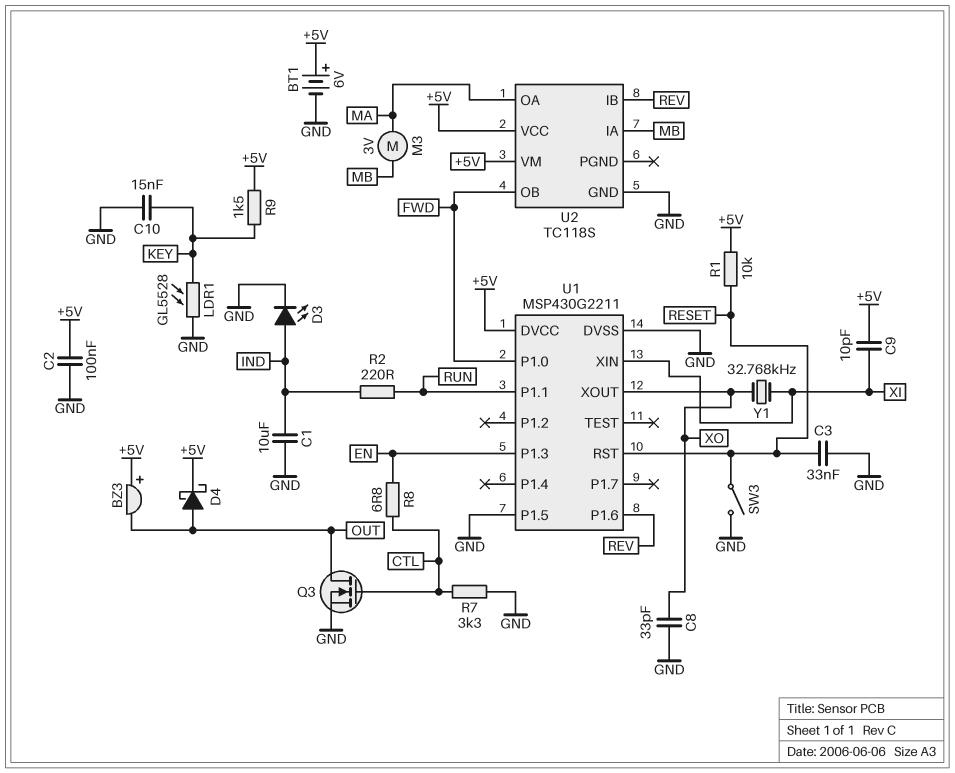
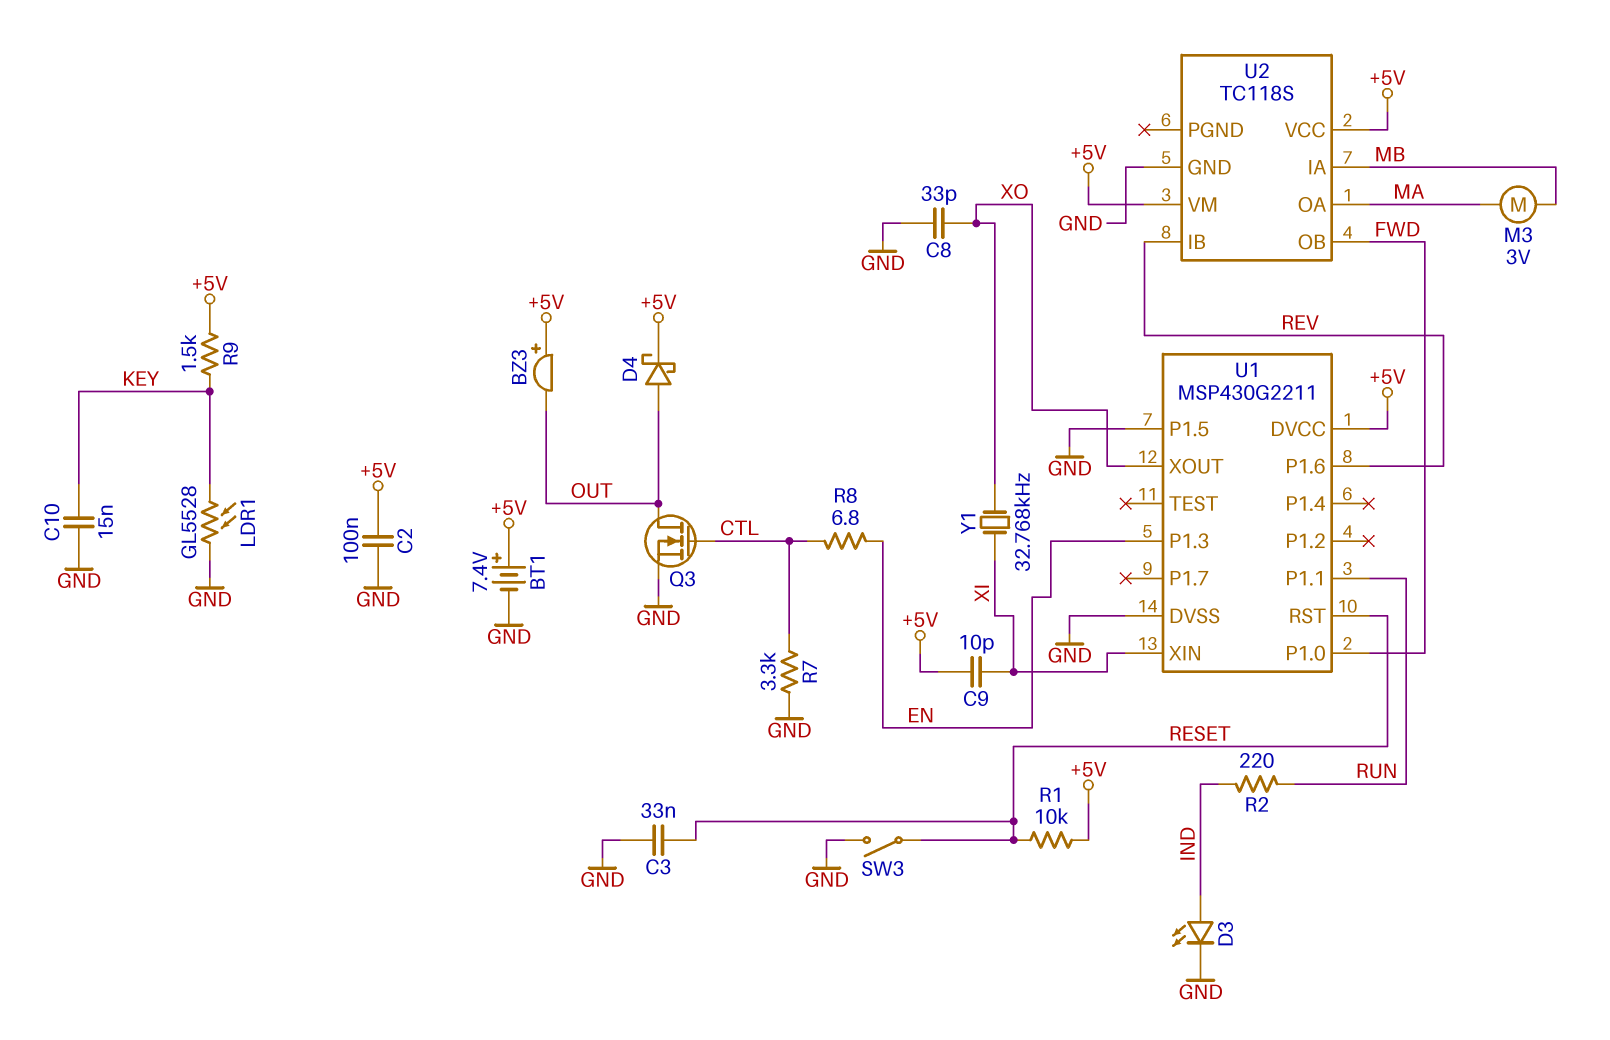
BT1: 6V (plus +5V, minus GND) -> 7.4V (plus +5V, minus GND)
C1: 10uF (GND, IND) -> none

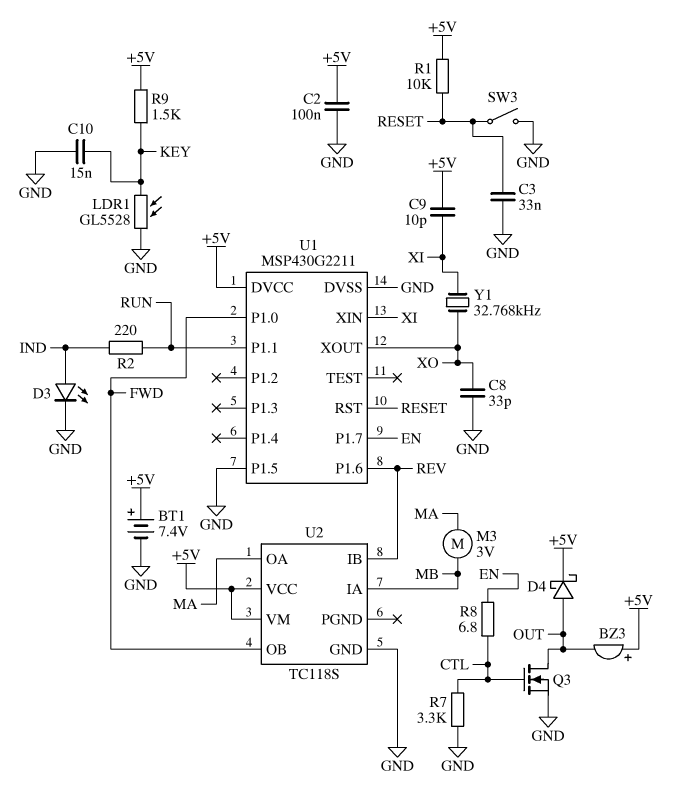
U1 pin P1.3: EN -> none
U1 pin P1.7: none -> EN

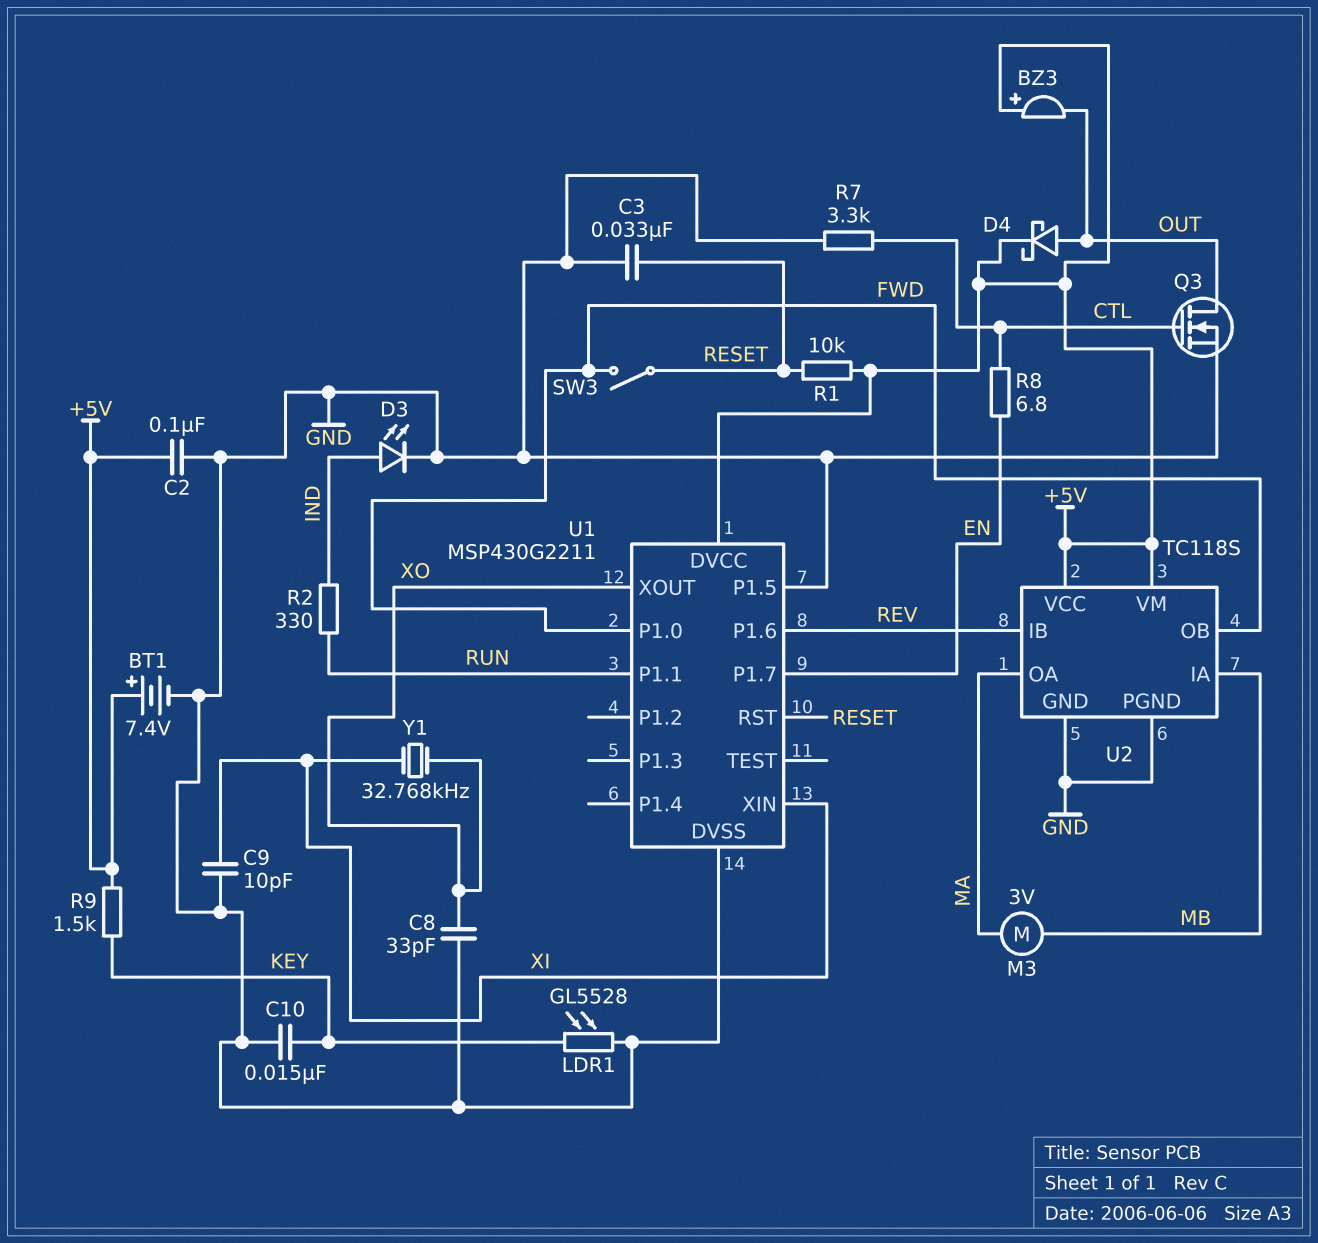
C9: 10pF (+5V, XI) -> 10pF (GND, XI)
R2: 220 (IND, RUN) -> 330 (IND, RUN)
SW3: switch (GND, RESET) -> switch (FWD, RESET)
U2 pin PGND: none -> GND

